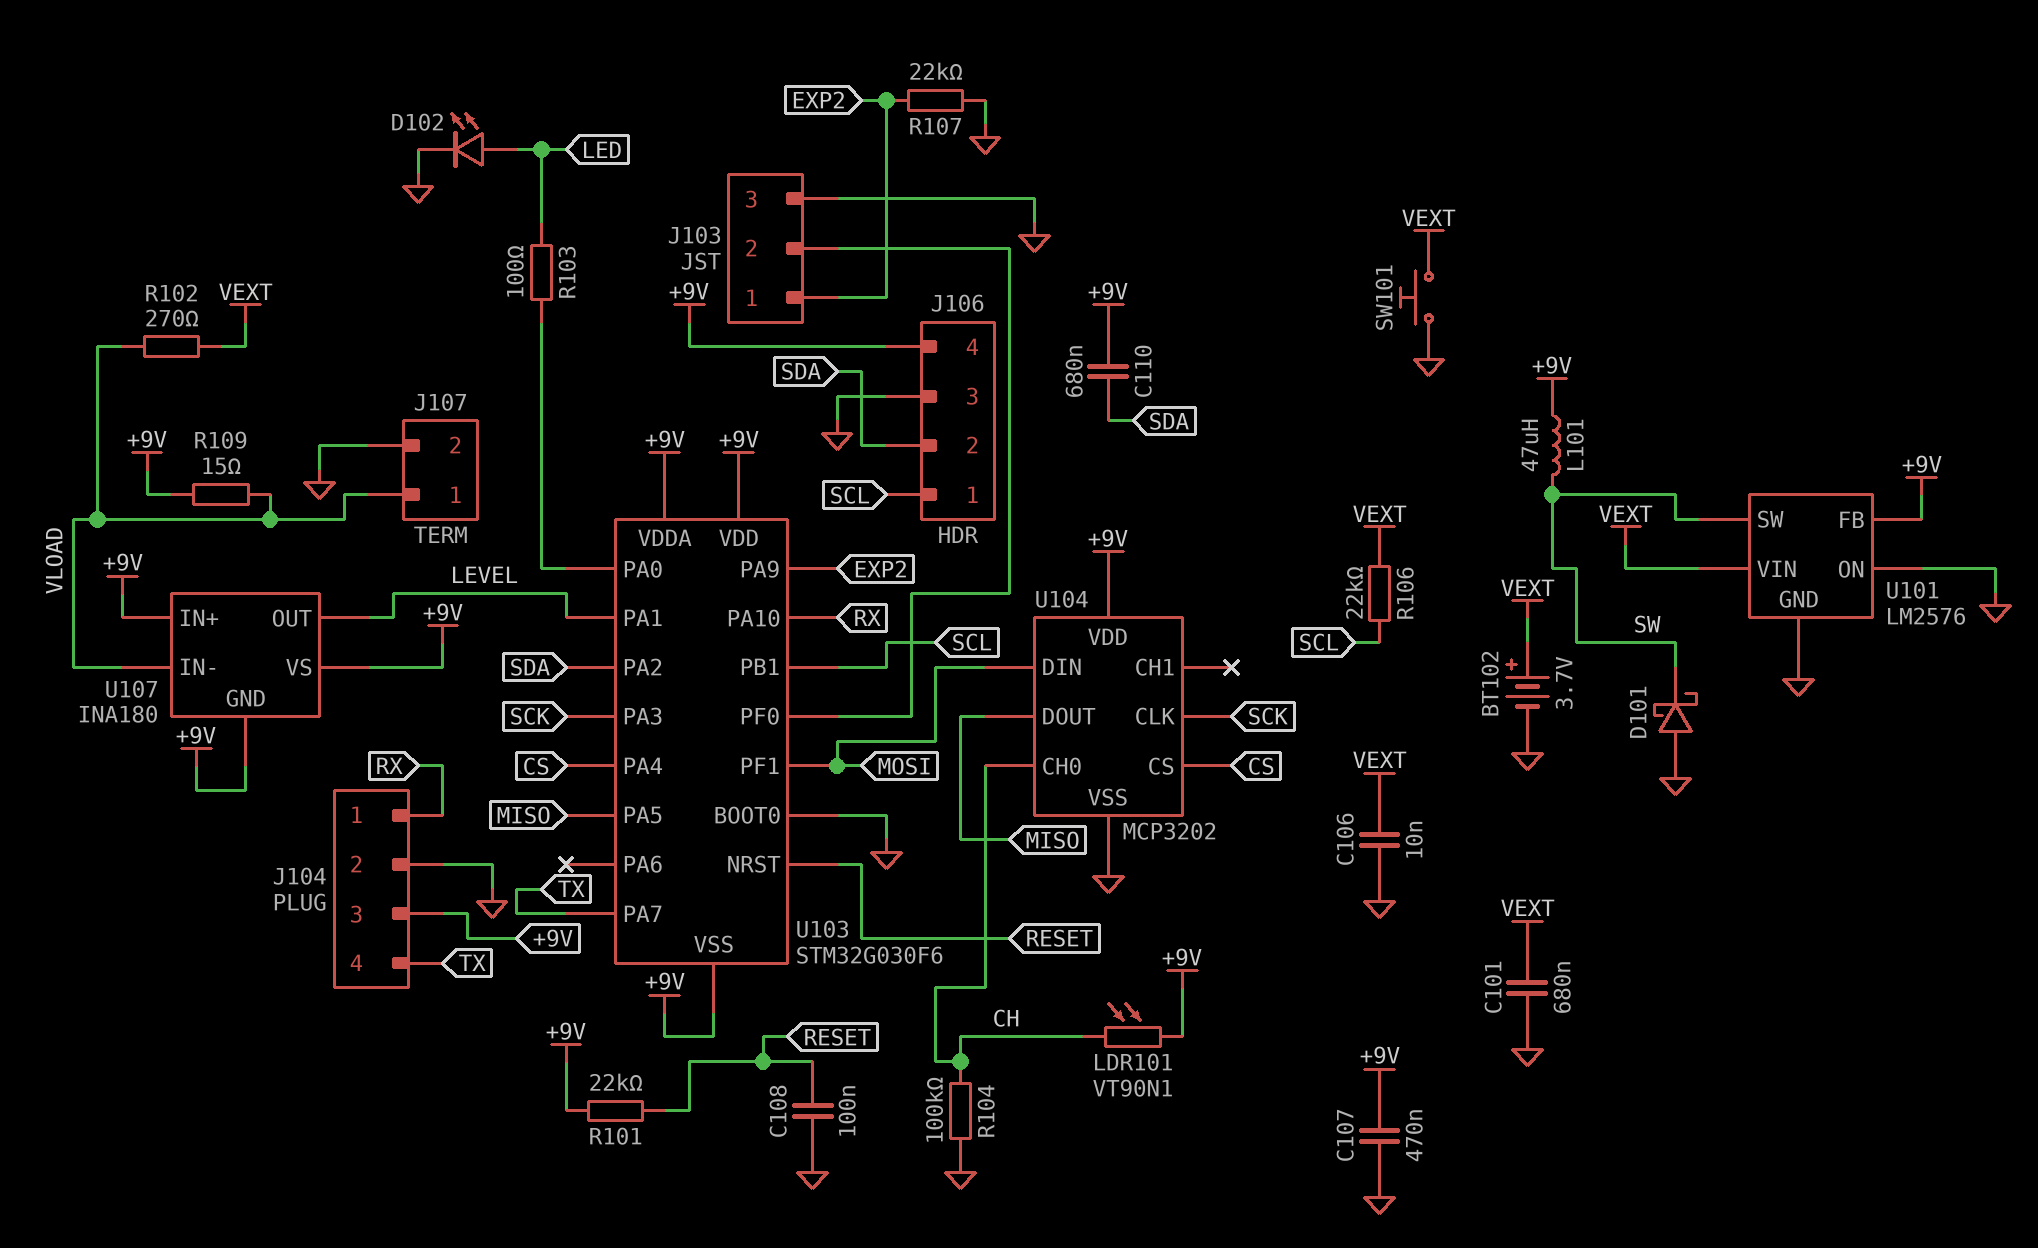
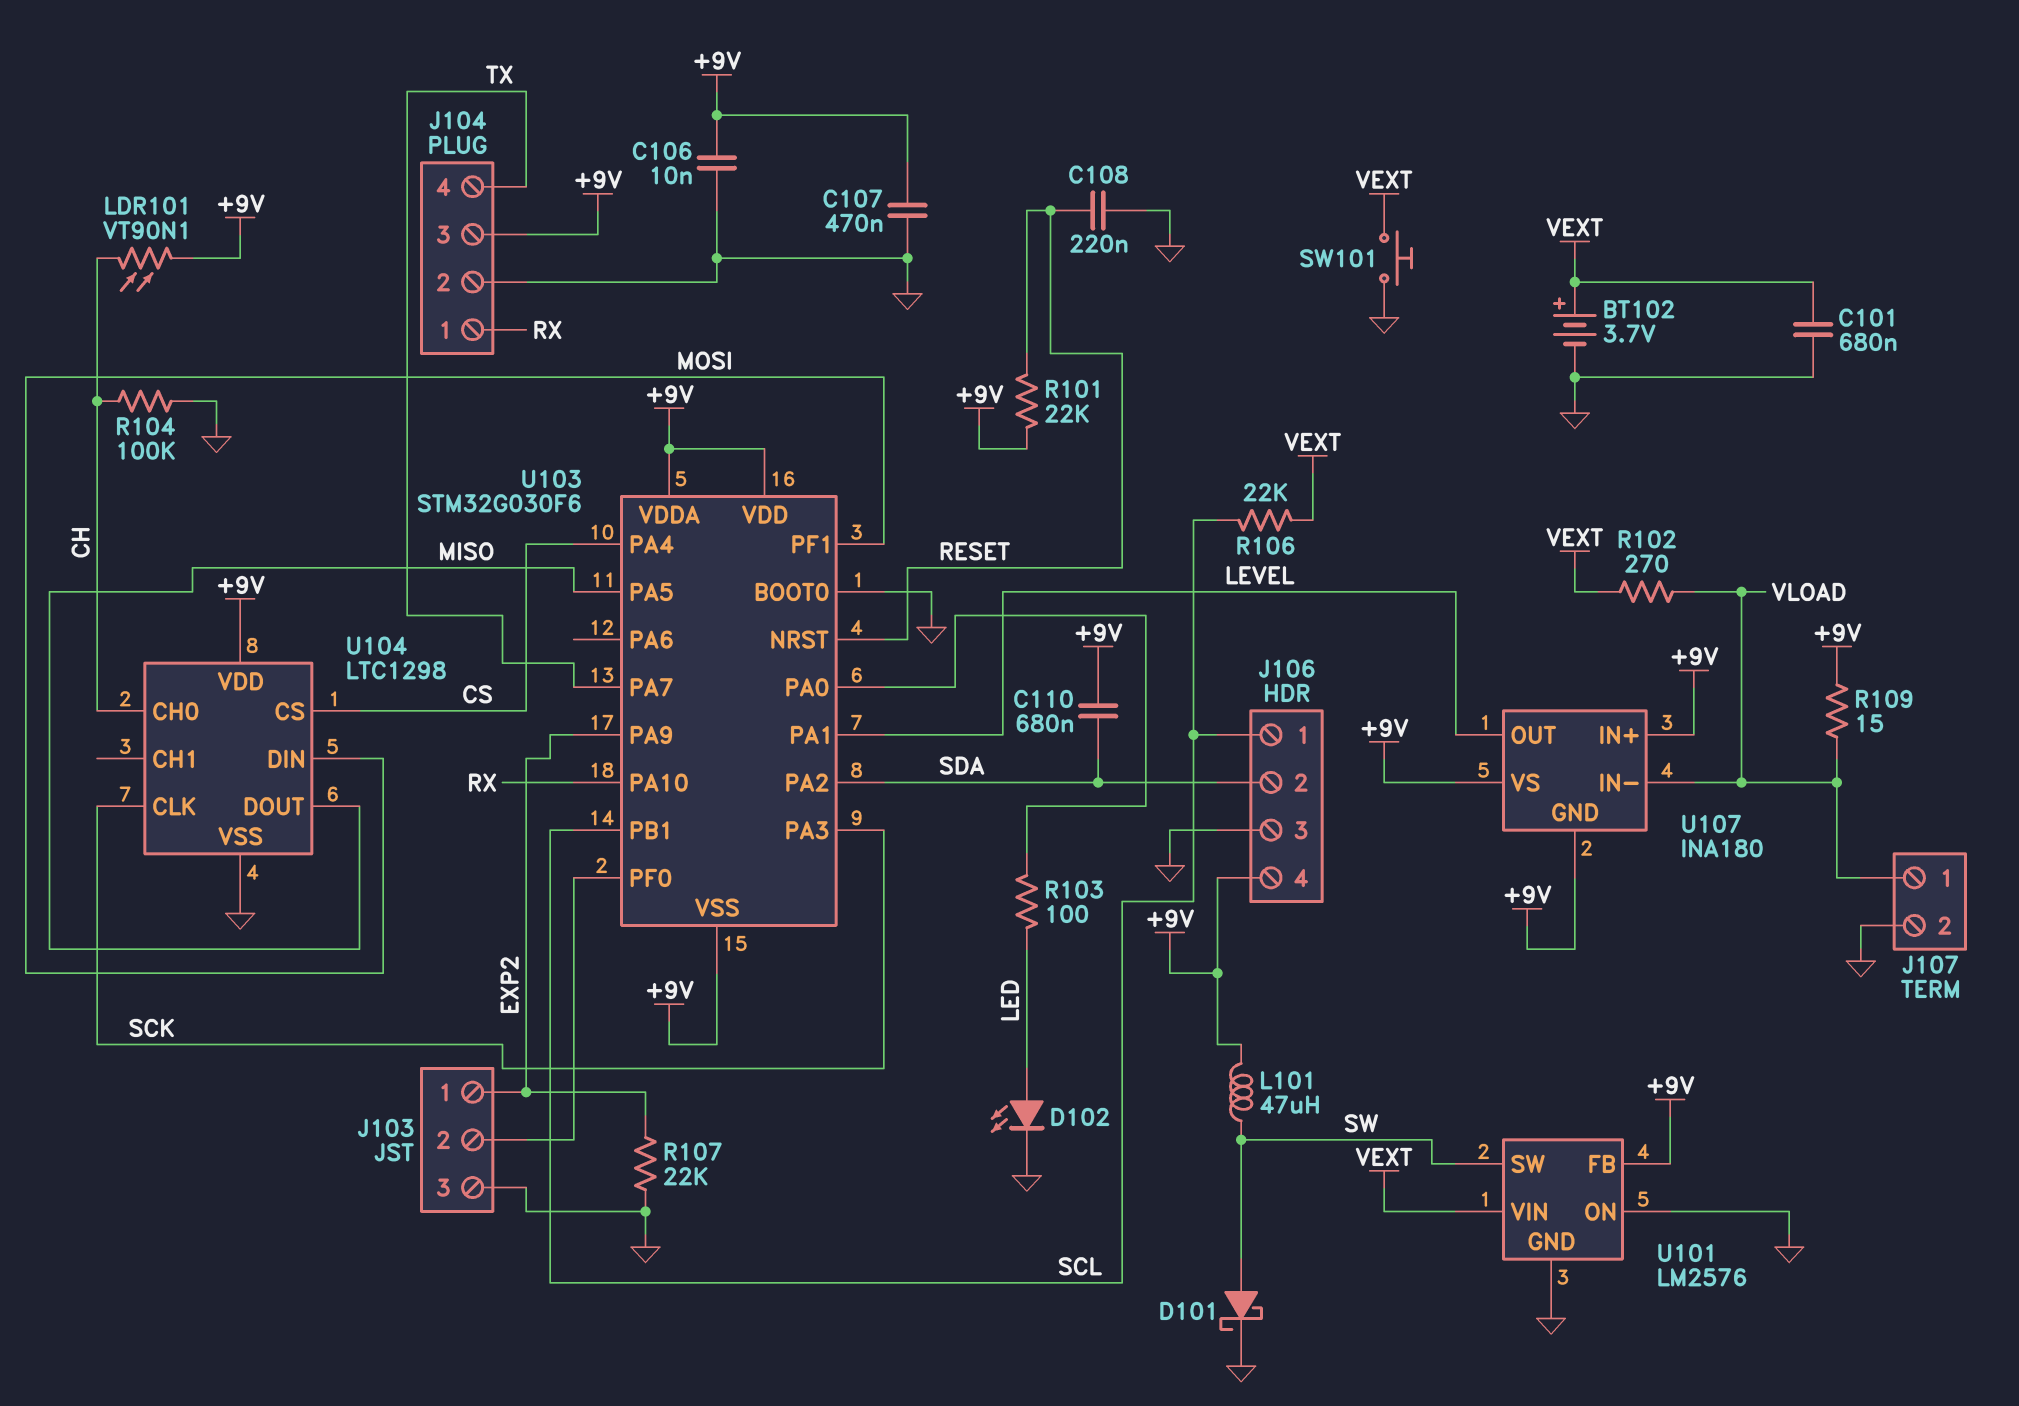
C106: 10nF (GND, VEXT) -> 10nF (+9V, GND)
C108: 100nF (GND, RESET) -> 220nF (GND, RESET)
D101: schottky (A GND, K SW) -> schottky (A SW, K GND)
U104: MCP3202 -> LTC1298

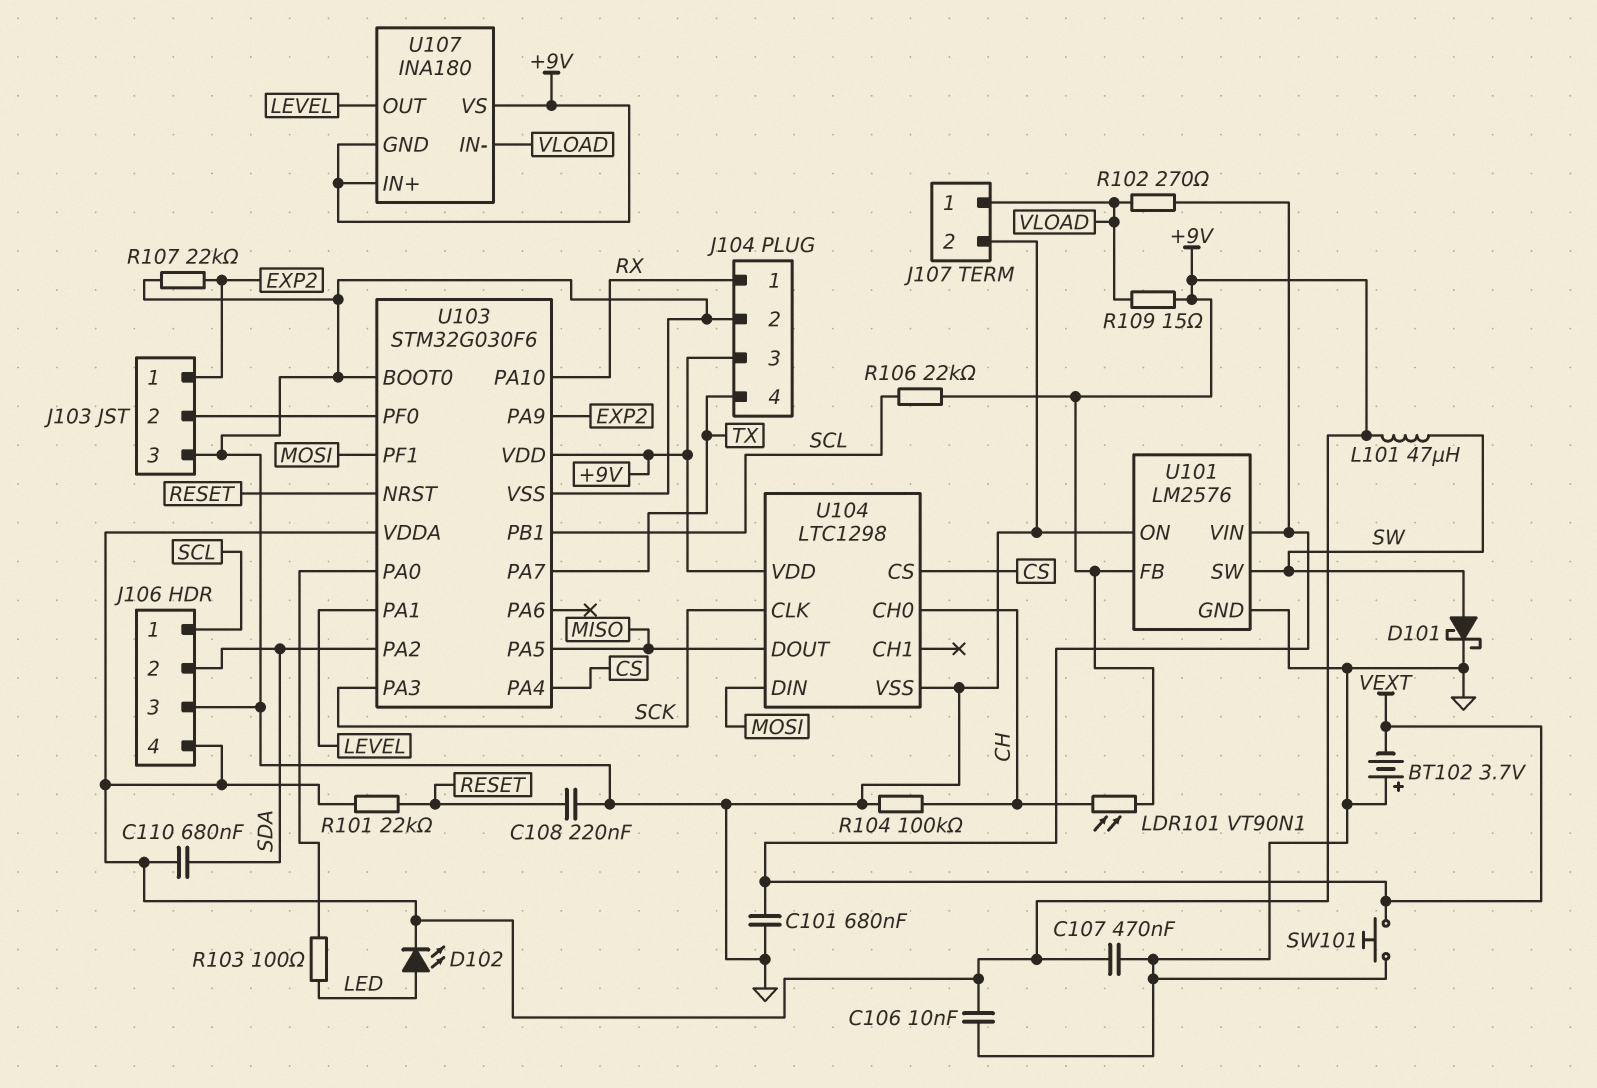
BT102: 3.7V (plus VEXT, minus GND) -> 3.7V (plus GND, minus VEXT)
D102: LED (A LED, K GND) -> LED (A LED, K +9V)
R106: 22k (SCL, VEXT) -> 22k (+9V, SCL)
U103 pin VSS: +9V -> GND

